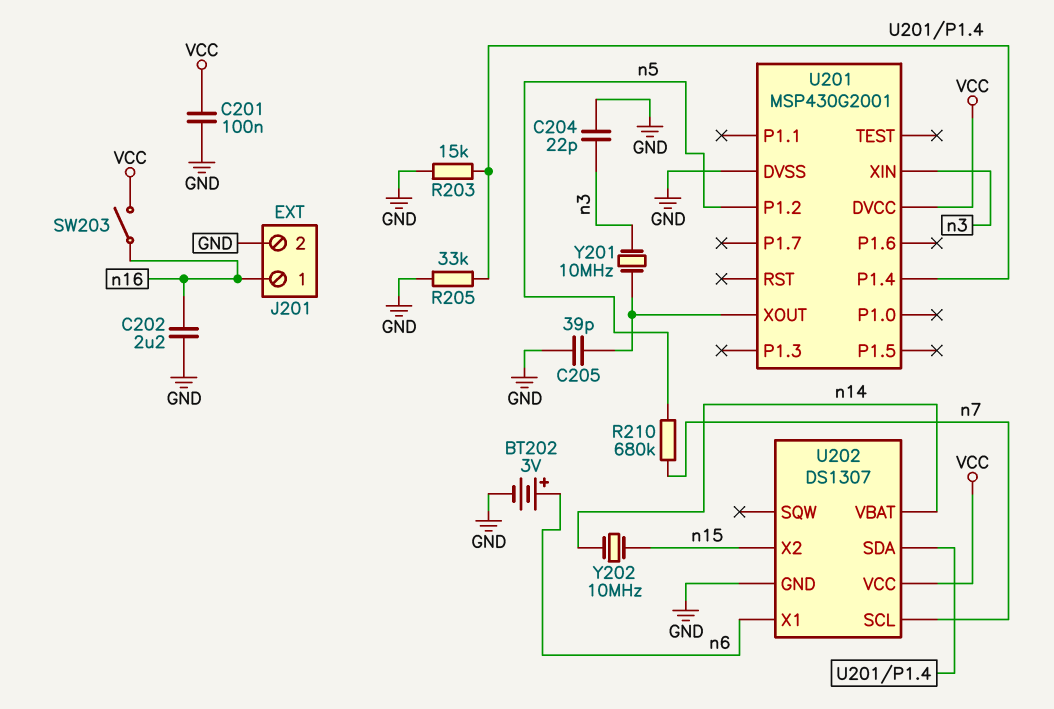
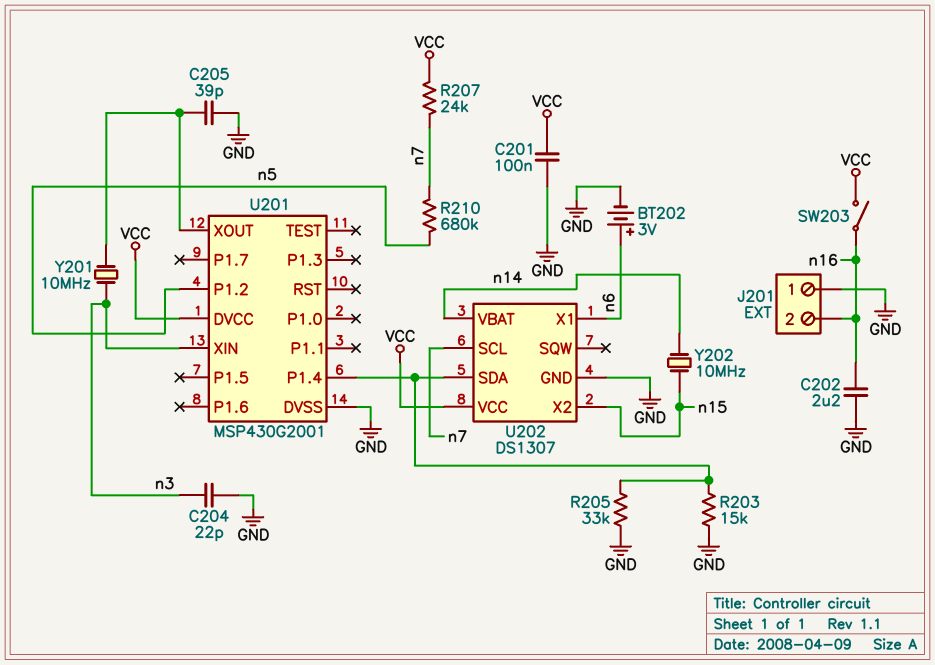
J201 pin 1: n16 -> GND
J201 pin 2: GND -> n16
R207: none -> 24k (VCC, n7)

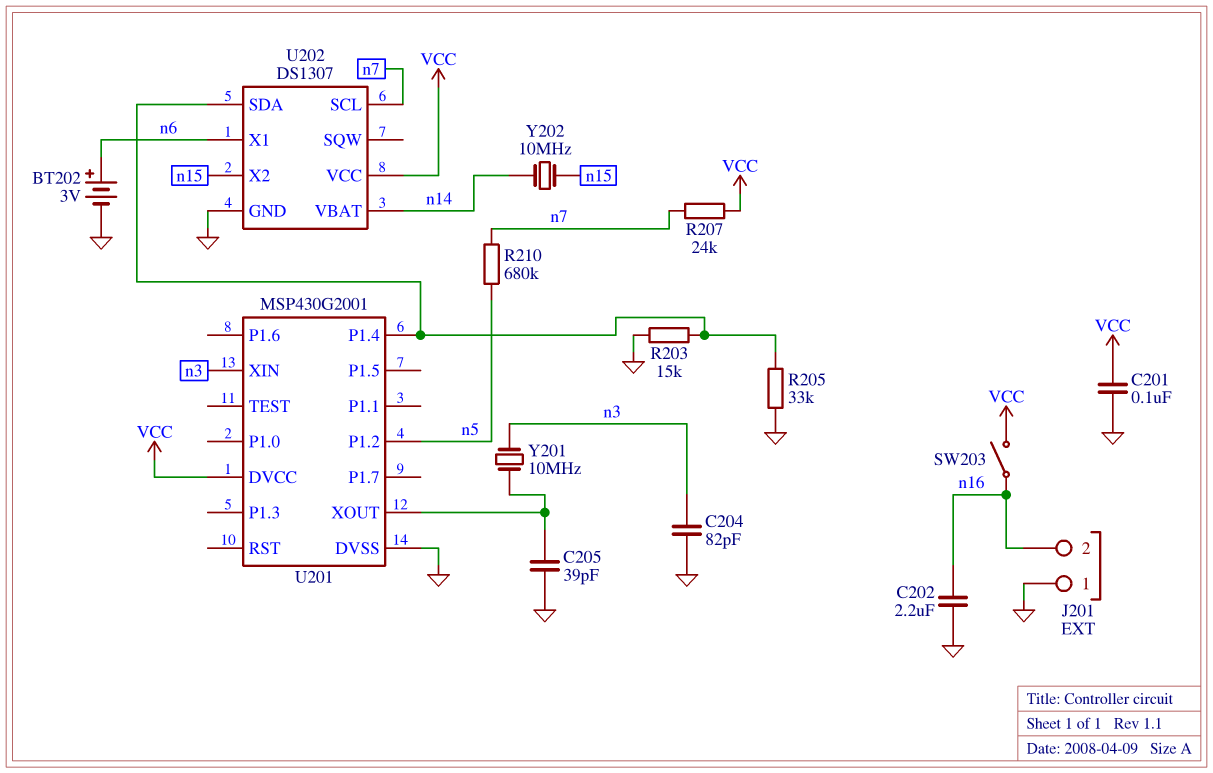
C204: 22pF (GND, n3) -> 82pF (GND, n3)

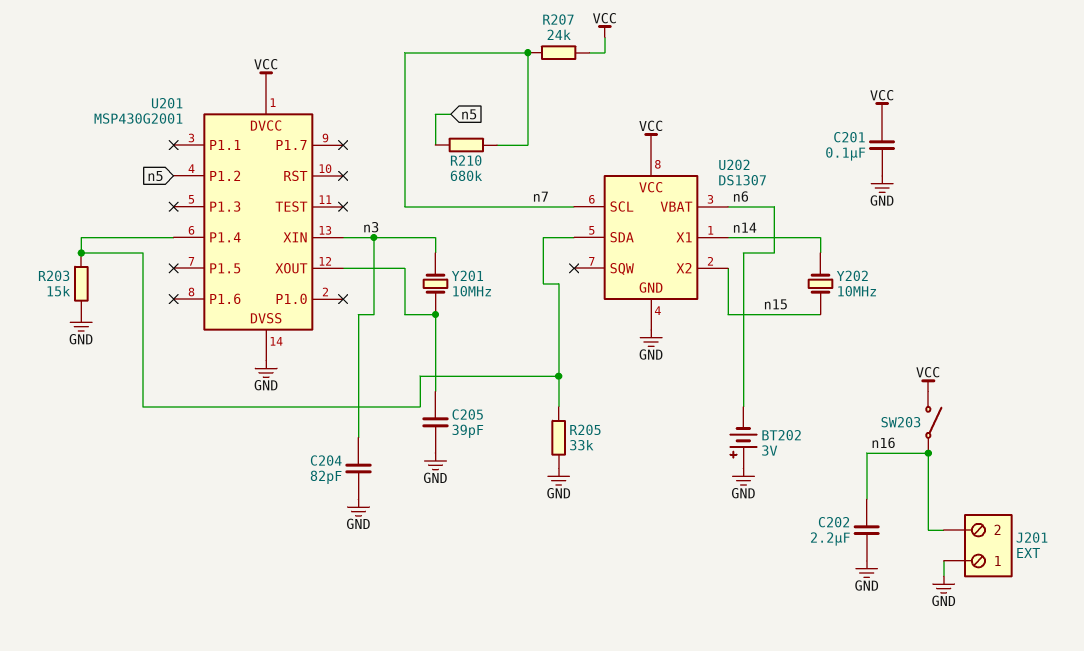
BT202: 3V (plus n6, minus GND) -> 3V (plus GND, minus n6)
U202 pin VBAT: n14 -> n6
U202 pin X1: n6 -> n14

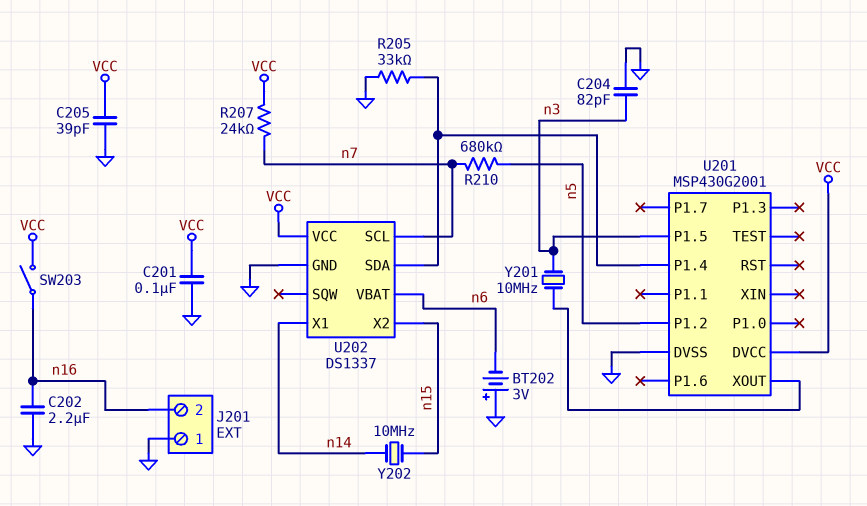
C205: 39pF (GND, U201/XOUT) -> 39pF (GND, VCC)
R203: 15k (GND, U201/P1.4) -> none
U201 pin P1.5: none -> n3
U201 pin XIN: n3 -> none
U202: DS1307 -> DS1337

